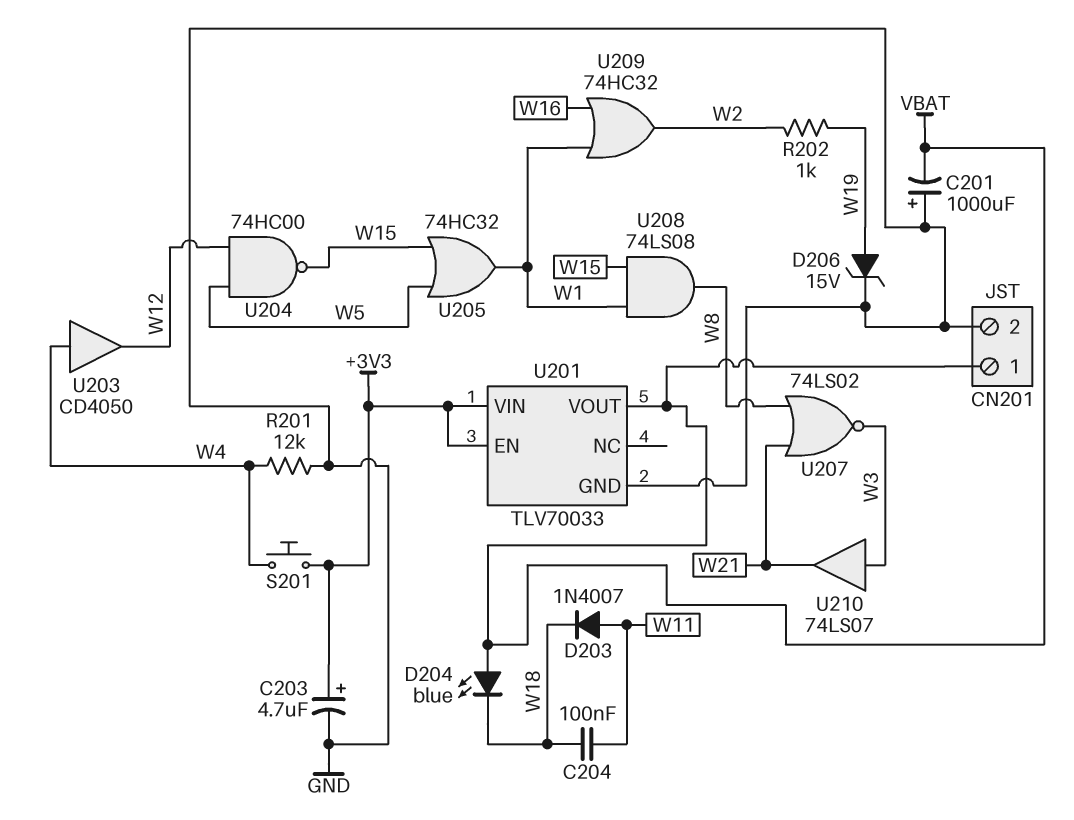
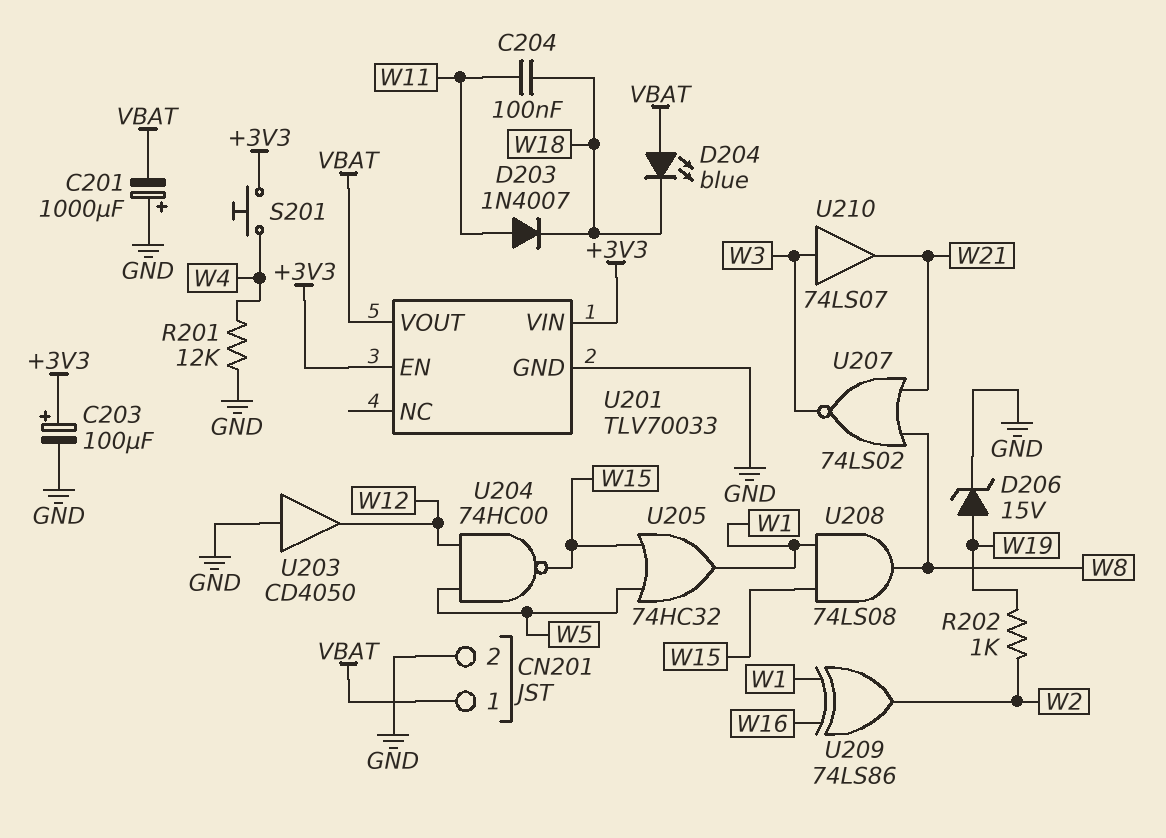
C203: 4.7uF (plus +3V3, minus GND) -> 100uF (plus +3V3, minus GND)
U203: buffer CD4050 (in W4, out W12) -> buffer CD4050 (in GND, out W12)
U209: OR 74HC32 (in W1, in W16, out W2) -> XOR 74LS86 (in W1, in W16, out W2)

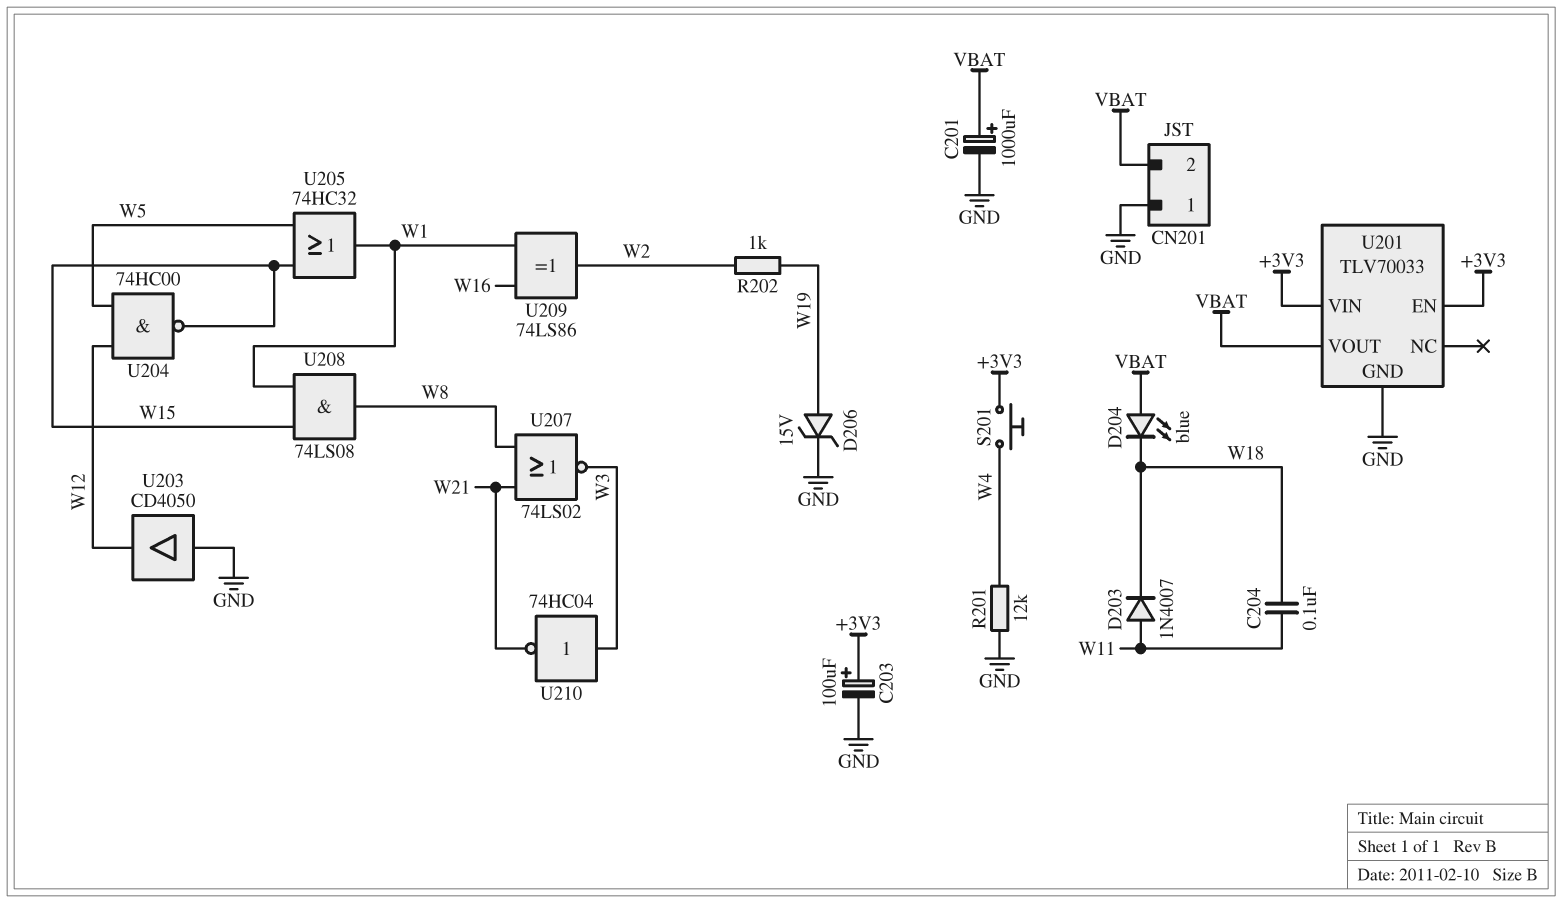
C201: 1000uF (plus GND, minus VBAT) -> 1000uF (plus VBAT, minus GND)
CN201 pin 1: VBAT -> GND
CN201 pin 2: GND -> VBAT
U210: buffer 74LS07 (in W3, out W21) -> NOT 74HC04 (in W3, out W21)

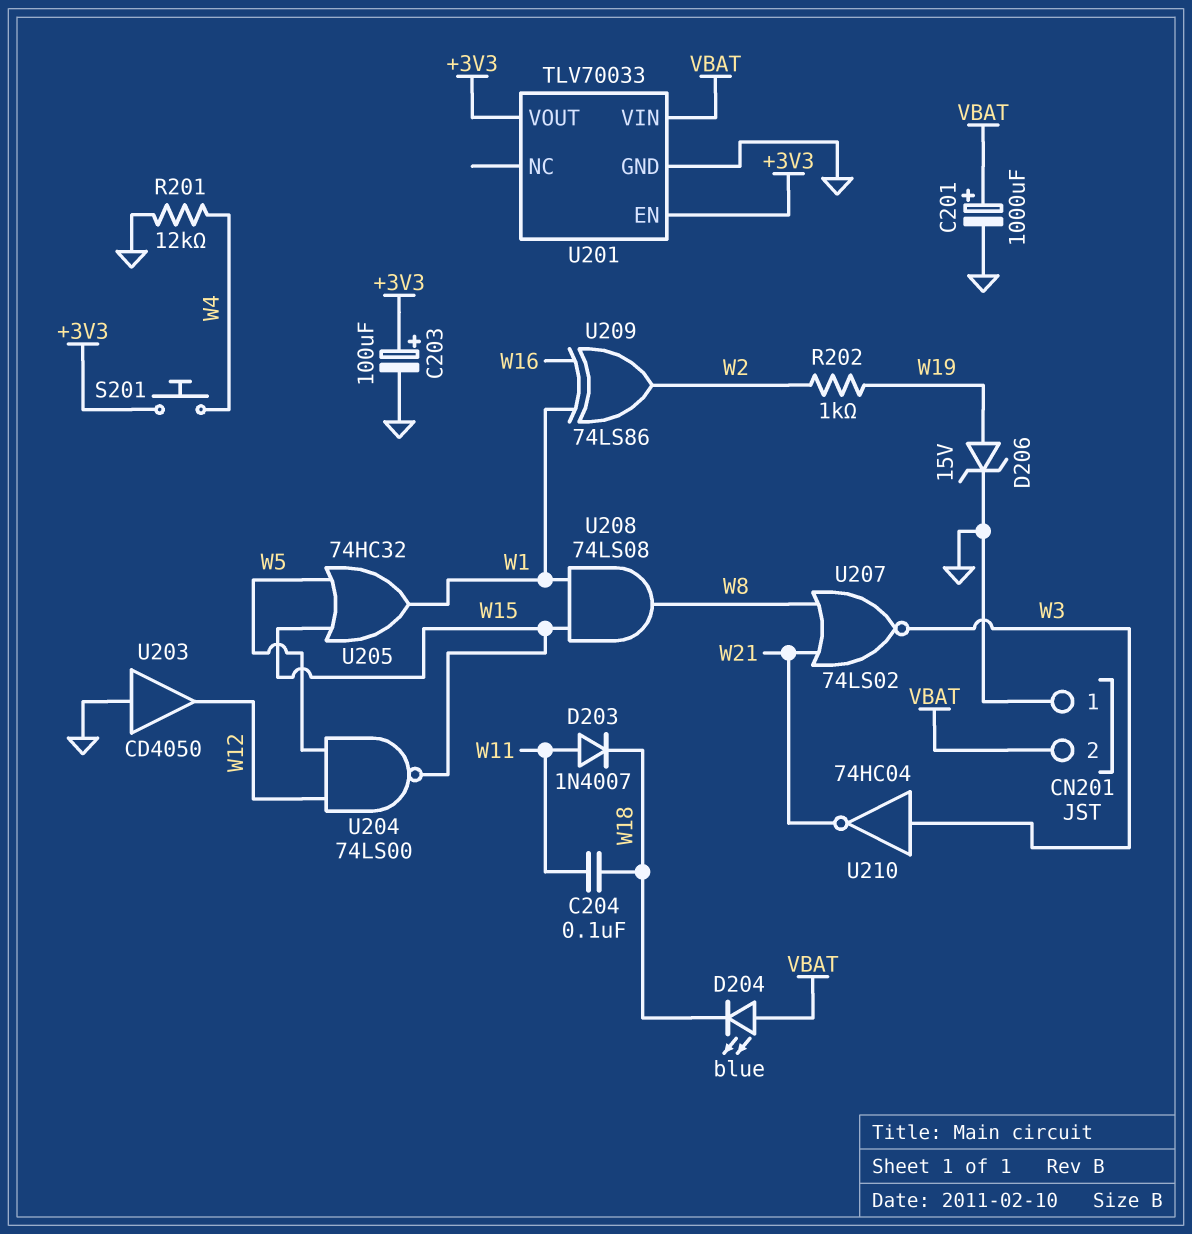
U201 pin VIN: +3V3 -> VBAT
U201 pin VOUT: VBAT -> +3V3
U204: NAND 74HC00 (in W5, in W12, out W15) -> NAND 74LS00 (in W5, in W12, out W15)

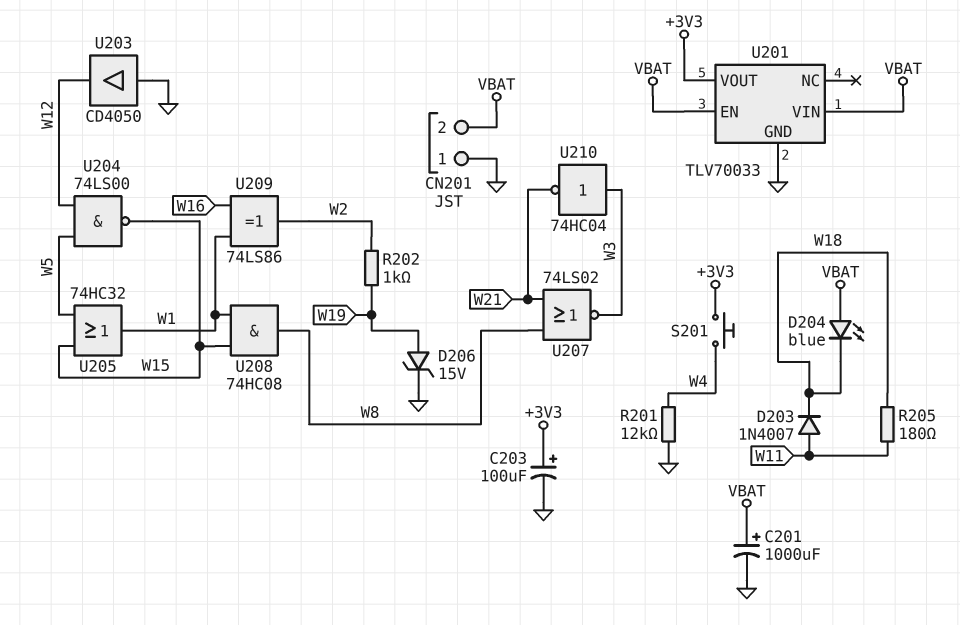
C204: 100nF (W11, W18) -> none
R205: none -> 180 (W11, W18)
U201 pin EN: +3V3 -> VBAT
U208: AND 74LS08 (in W1, in W15, out W8) -> AND 74HC08 (in W1, in W15, out W8)

